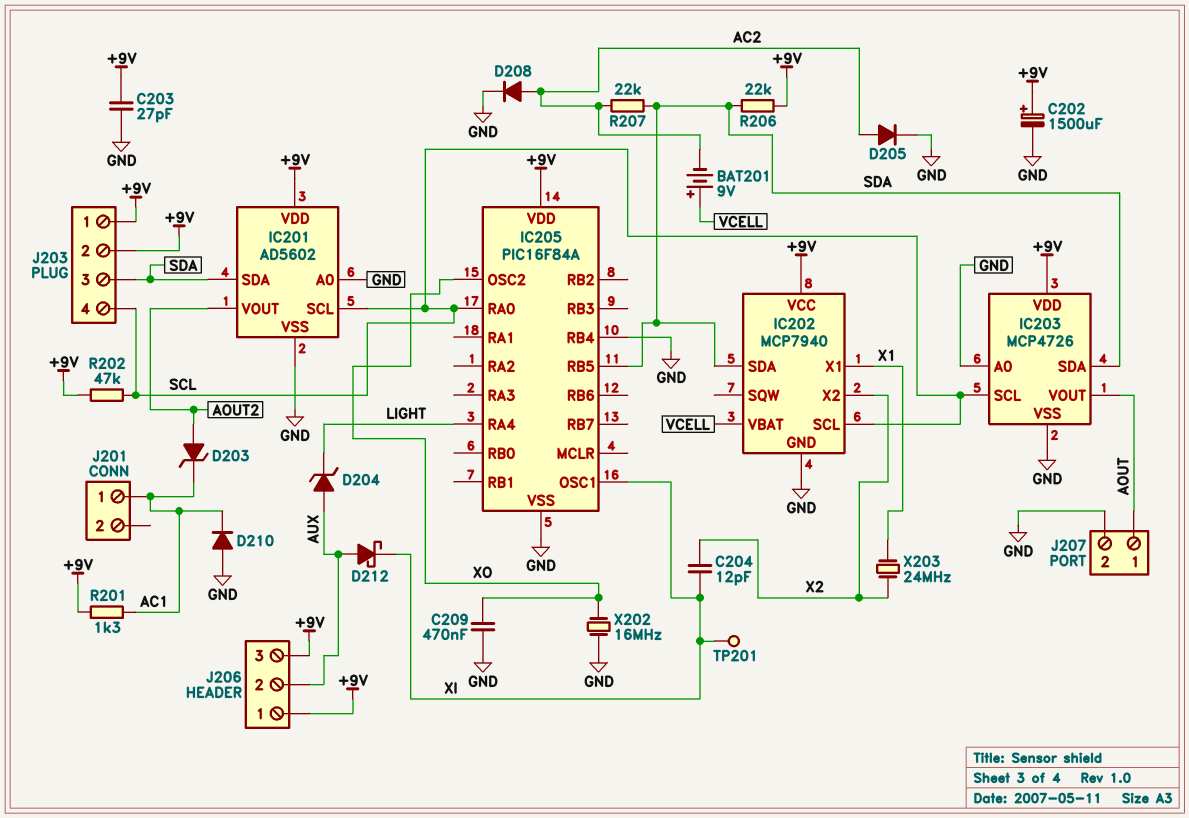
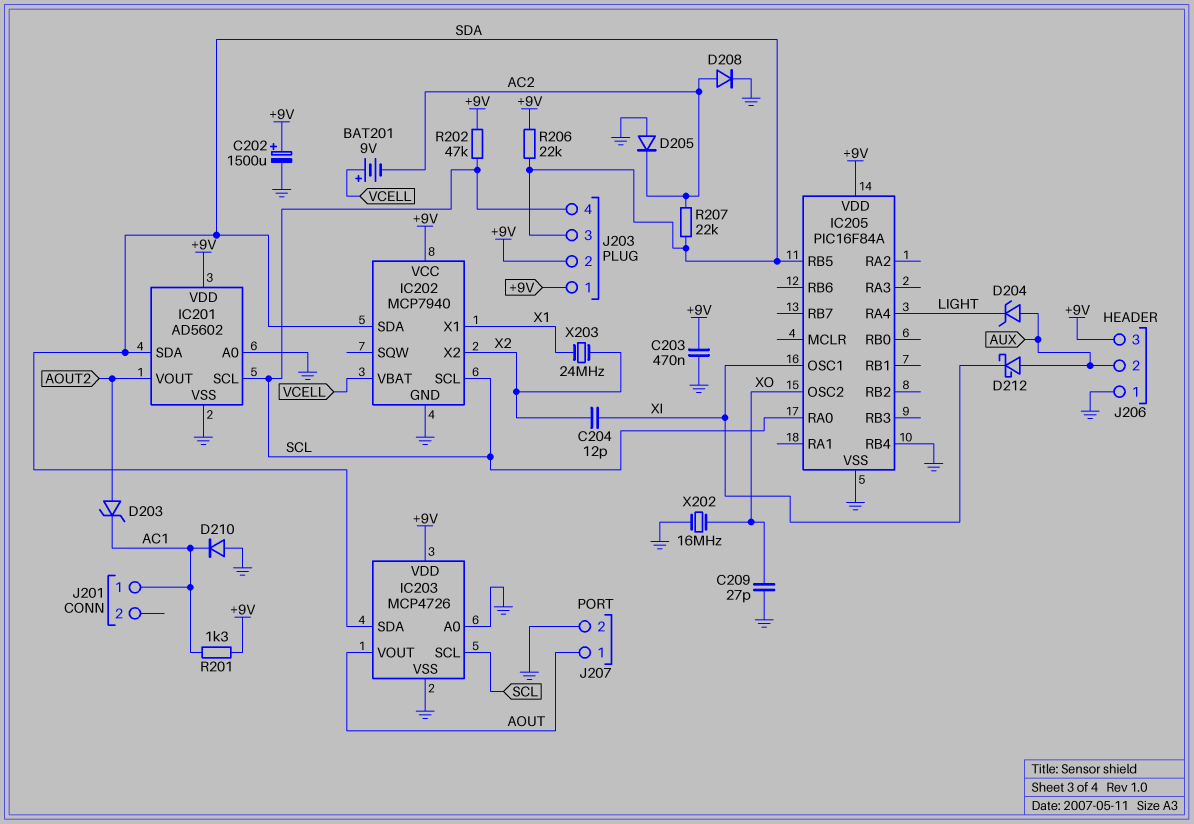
C203: 27pF (+9V, GND) -> 470nF (+9V, GND)
C209: 470nF (GND, XO) -> 27pF (GND, XO)
D205: diode (A AC2, K GND) -> diode (A GND, K AC2)
J206 pin 1: +9V -> GND
TP201: test point (XI) -> none

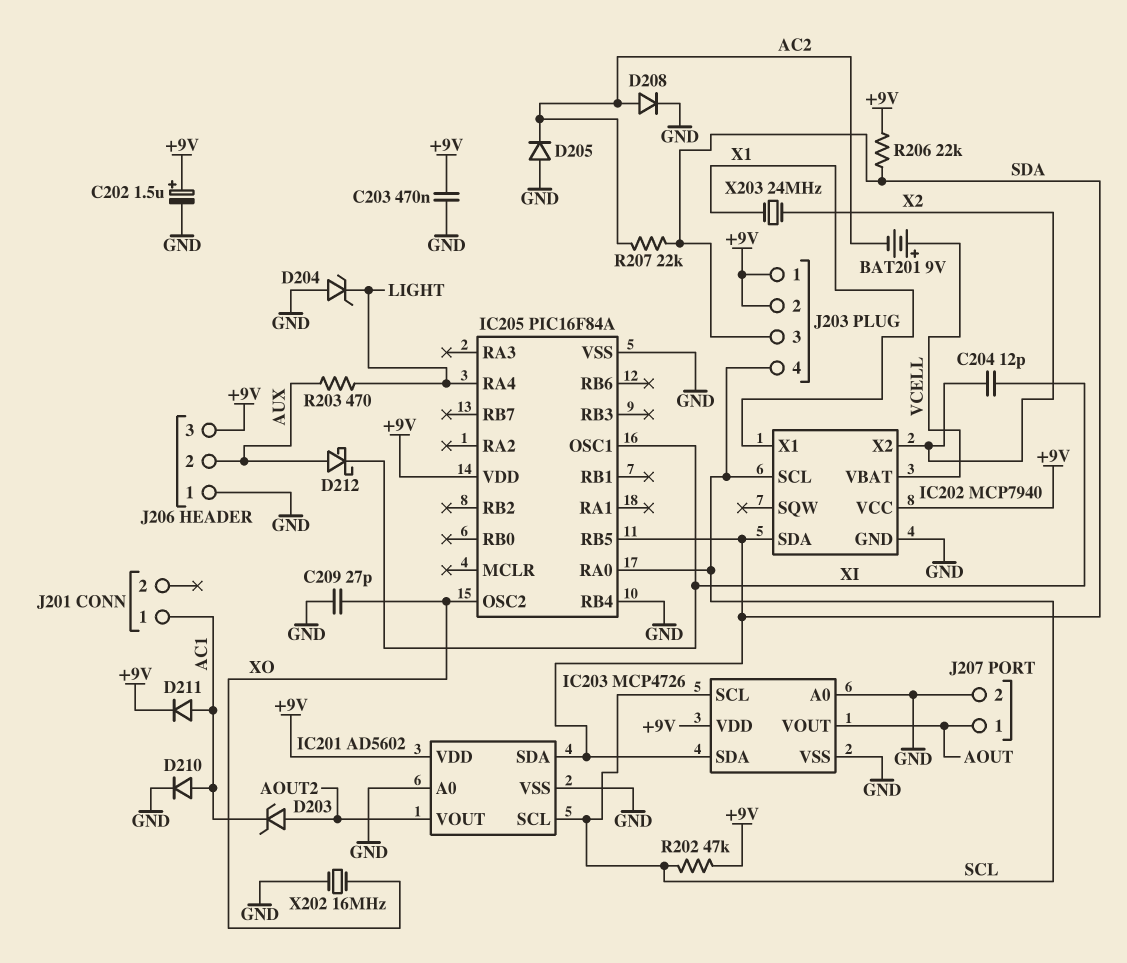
C202: 1500uF (plus +9V, minus GND) -> 1.5uF (plus +9V, minus GND)
D204: zener (A AUX, K LIGHT) -> zener (A GND, K LIGHT)
D210: diode (A GND, K AC1) -> diode (A AC1, K GND)
D211: none -> diode (A AC1, K +9V)
R201: 1.3k (+9V, AC1) -> none
R203: none -> 470 (AUX, LIGHT)

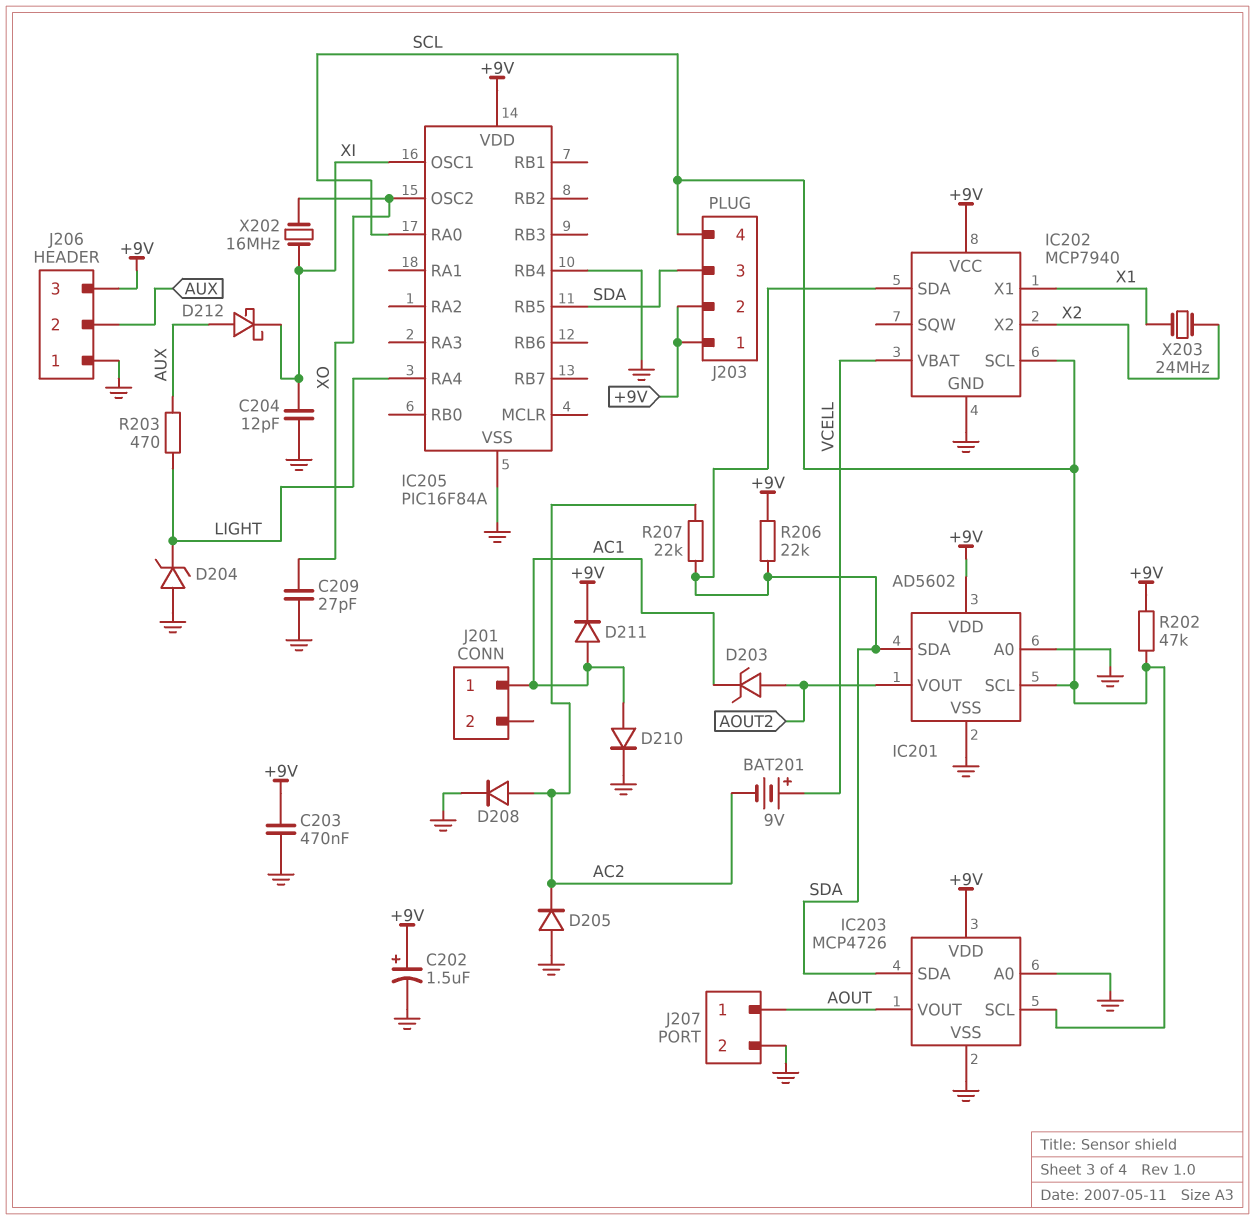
C204: 12pF (X2, XI) -> 12pF (GND, XI)
X202: 16MHz (GND, XO) -> 16MHz (XI, XO)

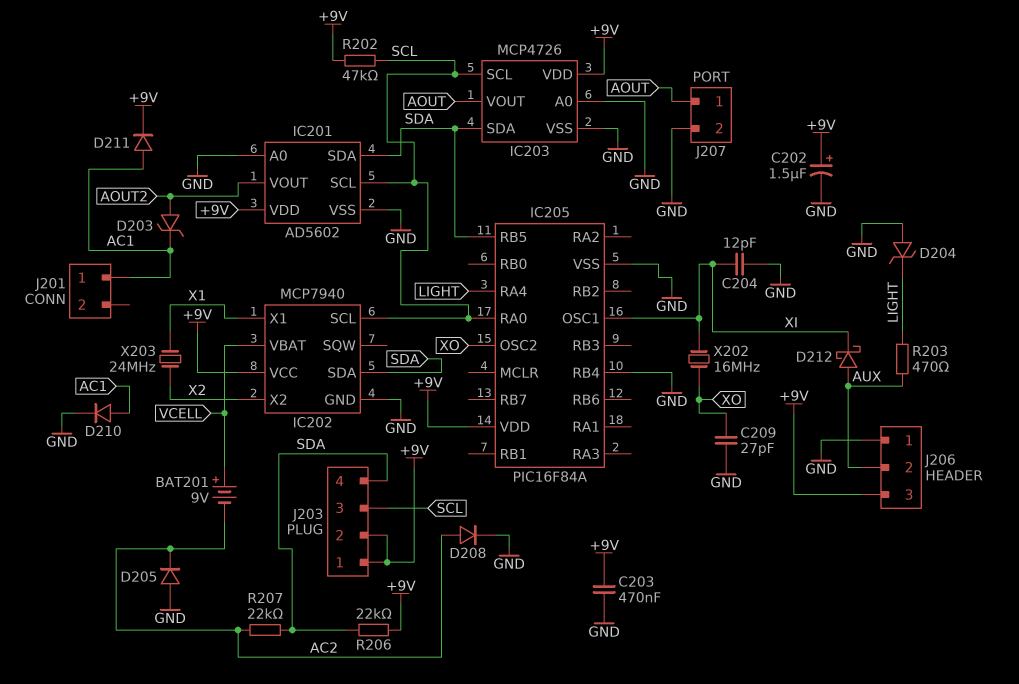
J203 pin 3: SDA -> SCL
J203 pin 4: SCL -> SDA

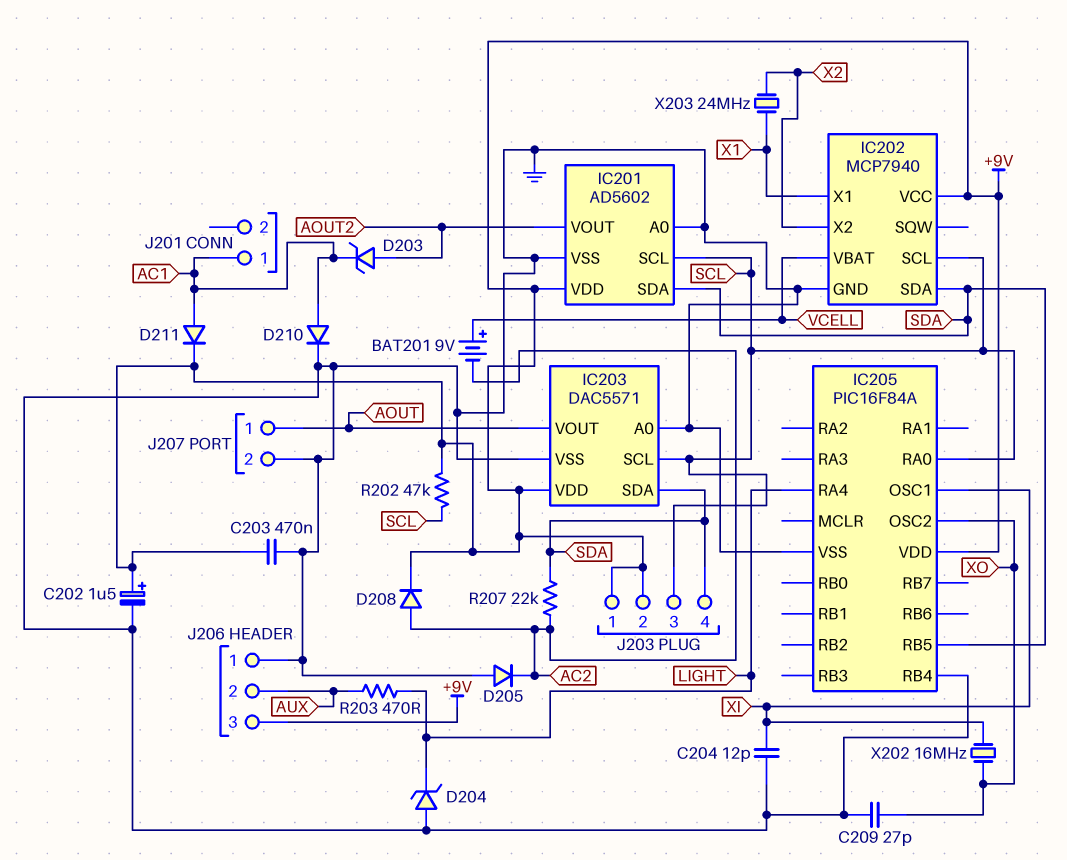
D208: diode (A AC2, K GND) -> diode (A AC2, K +9V)
D212: schottky (A AUX, K XI) -> none
IC203: MCP4726 -> DAC5571
R206: 22k (+9V, SDA) -> none

